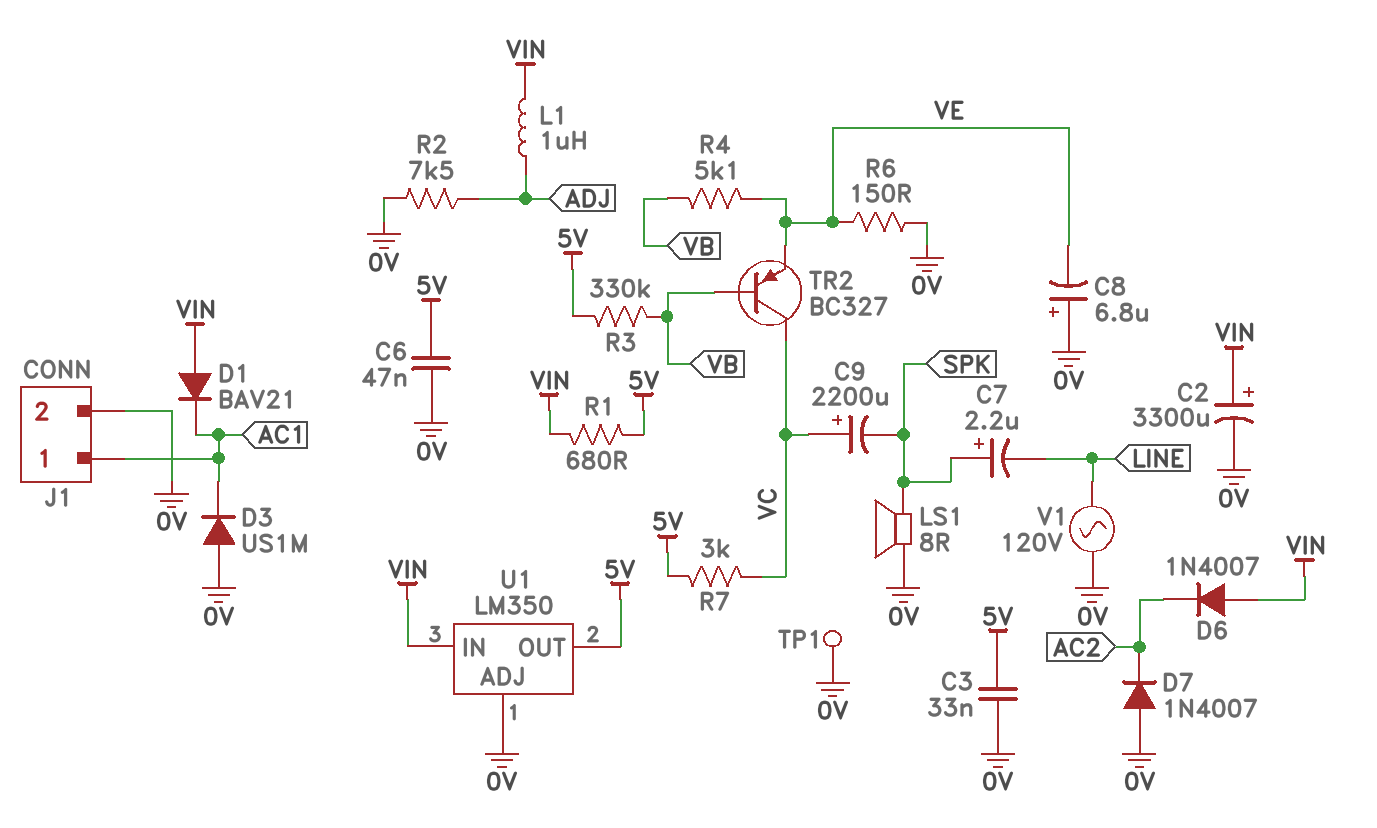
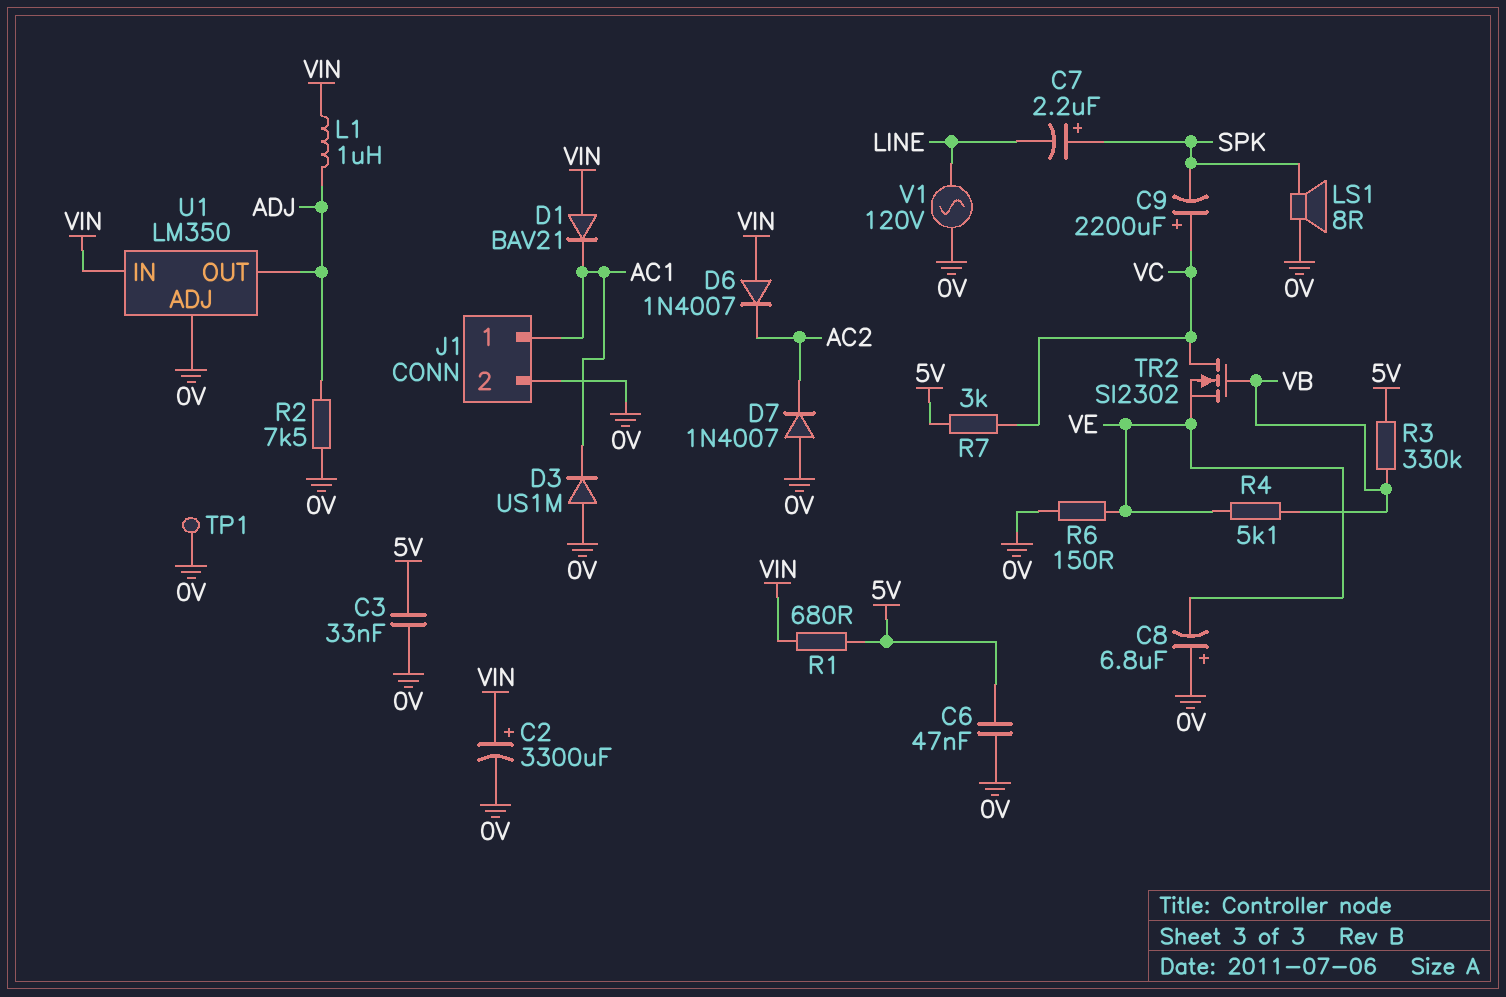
TR2: PNP BC327 (B VB, C VC, E VE) -> NMOS SI2302 (G VB, D VC, S VE)
U1 pin OUT: 5V -> ADJ

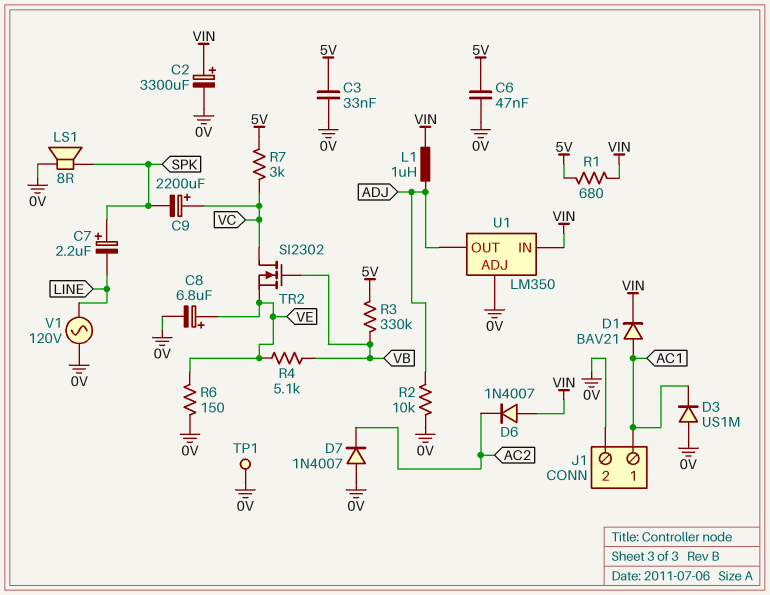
C8: 6.8uF (plus 0V, minus VE) -> 6.8uF (plus VE, minus 0V)
D1: diode BAV21 (A VIN, K AC1) -> diode BAV21 (A AC1, K VIN)
R2: 7.5k (0V, ADJ) -> 10k (0V, ADJ)

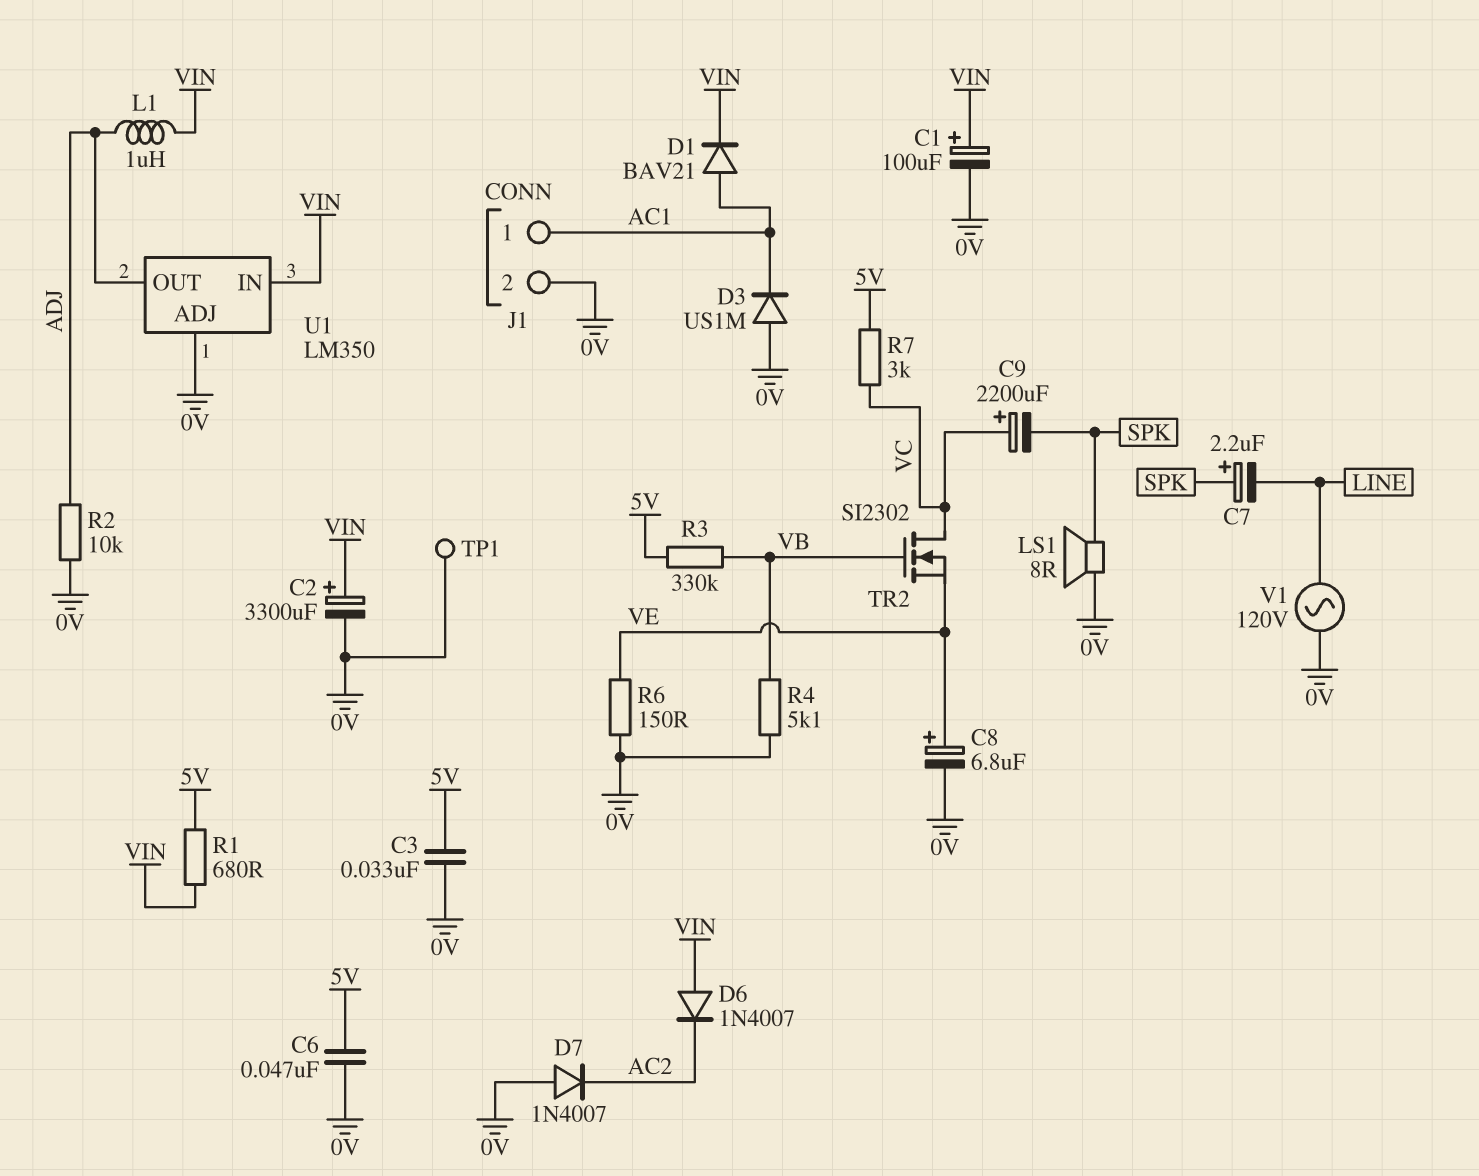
C1: none -> 100uF (plus VIN, minus 0V)
R4: 5.1k (VB, VE) -> 5.1k (0V, VB)

